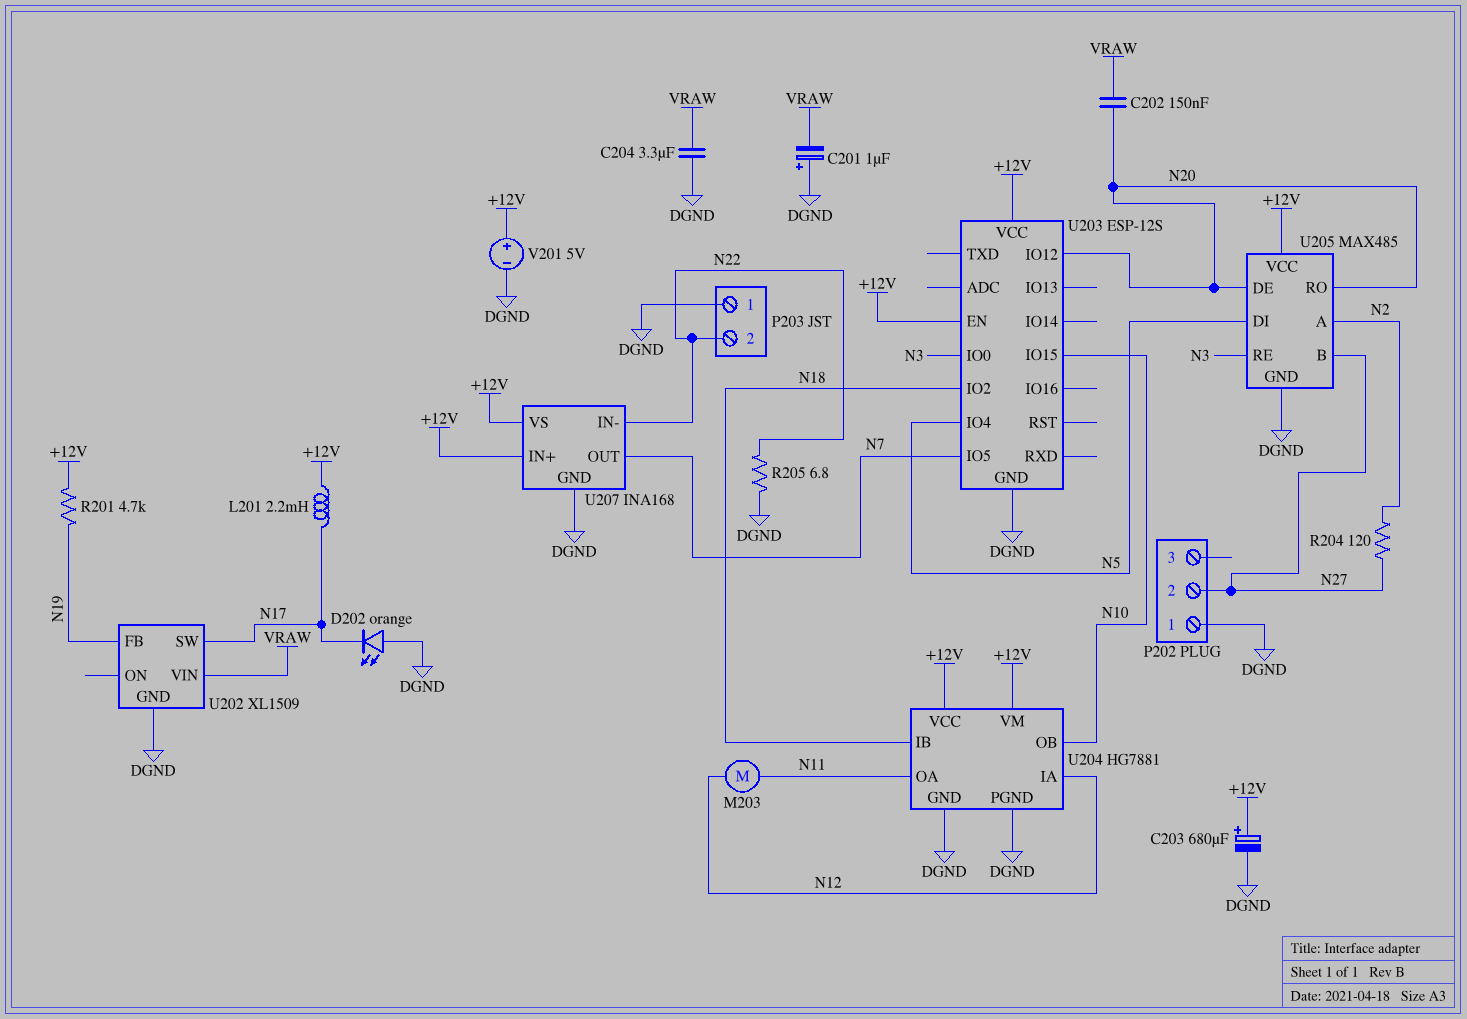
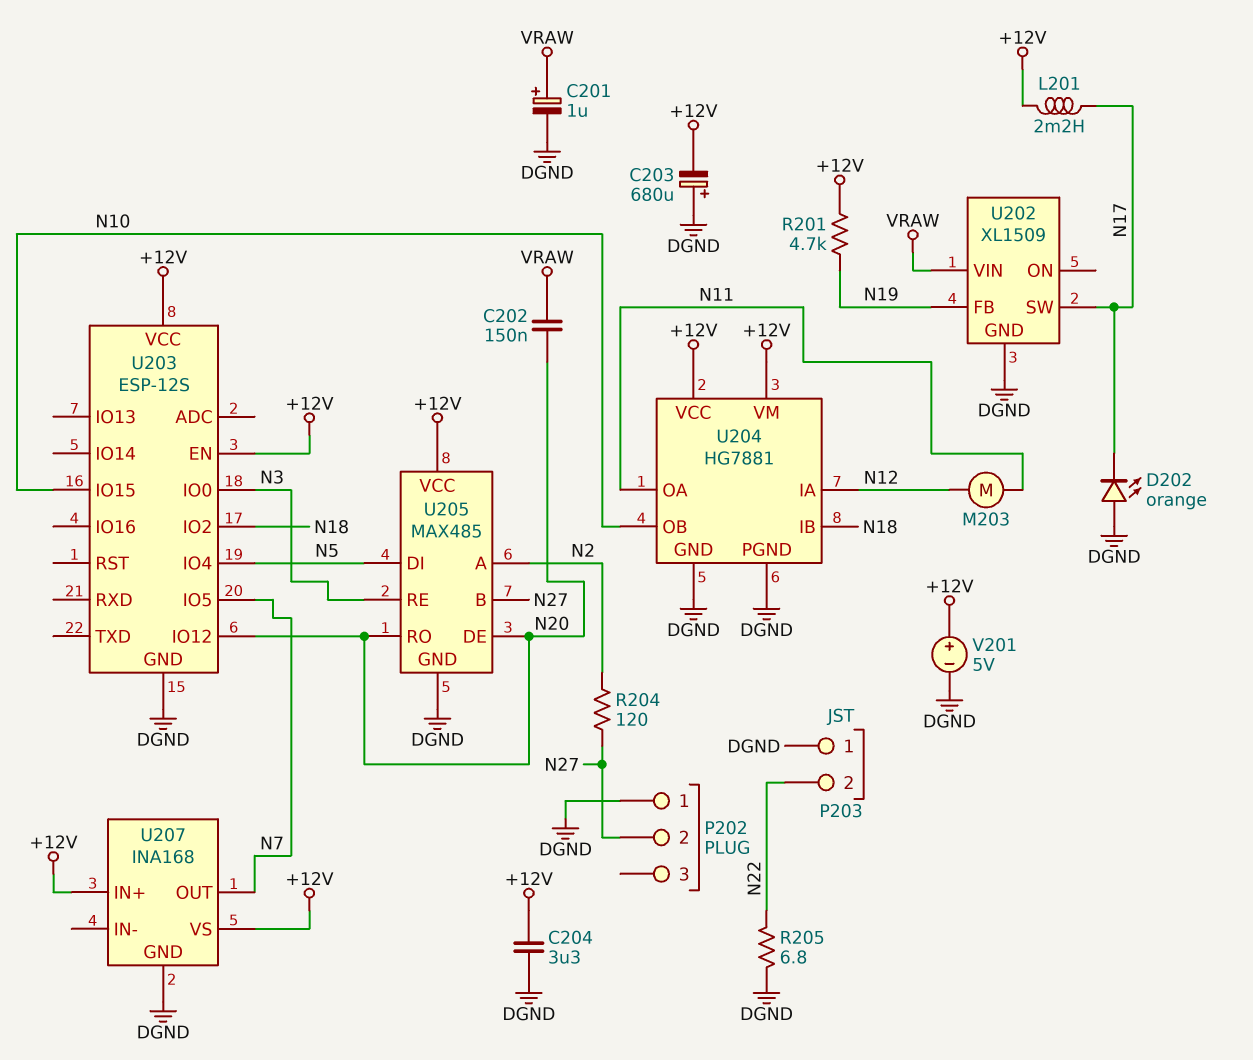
C201: 1uF (plus DGND, minus VRAW) -> 1uF (plus VRAW, minus DGND)
C203: 680uF (plus +12V, minus DGND) -> 680uF (plus DGND, minus +12V)
C204: 3.3uF (DGND, VRAW) -> 3.3uF (+12V, DGND)
U207 pin IN-: N22 -> none

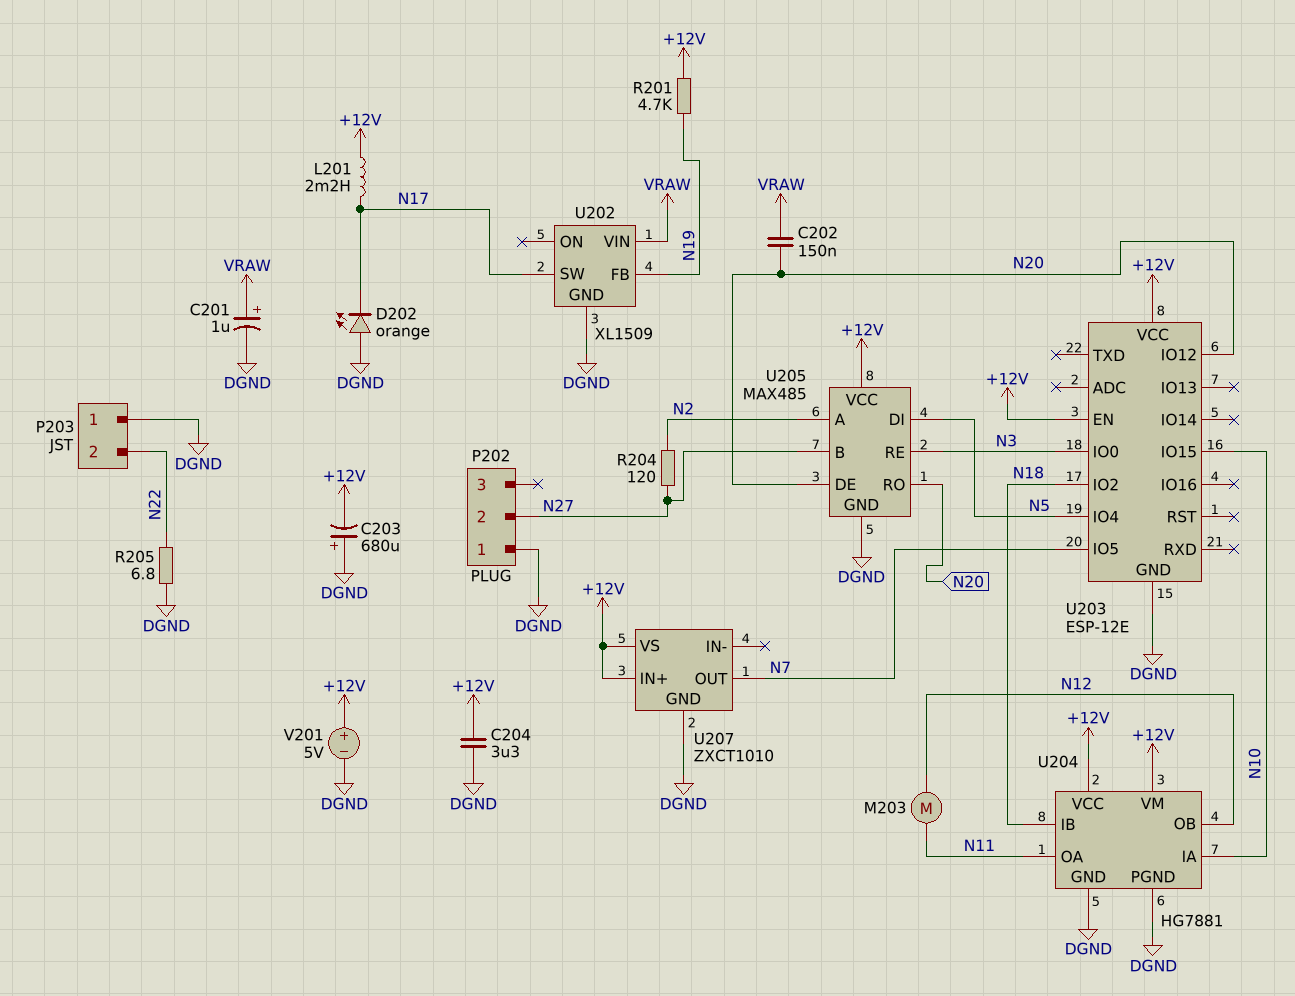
U203: ESP-12S -> ESP-12E
U204 pin IA: N12 -> N10
U204 pin OB: N10 -> N12
U207: INA168 -> ZXCT1010

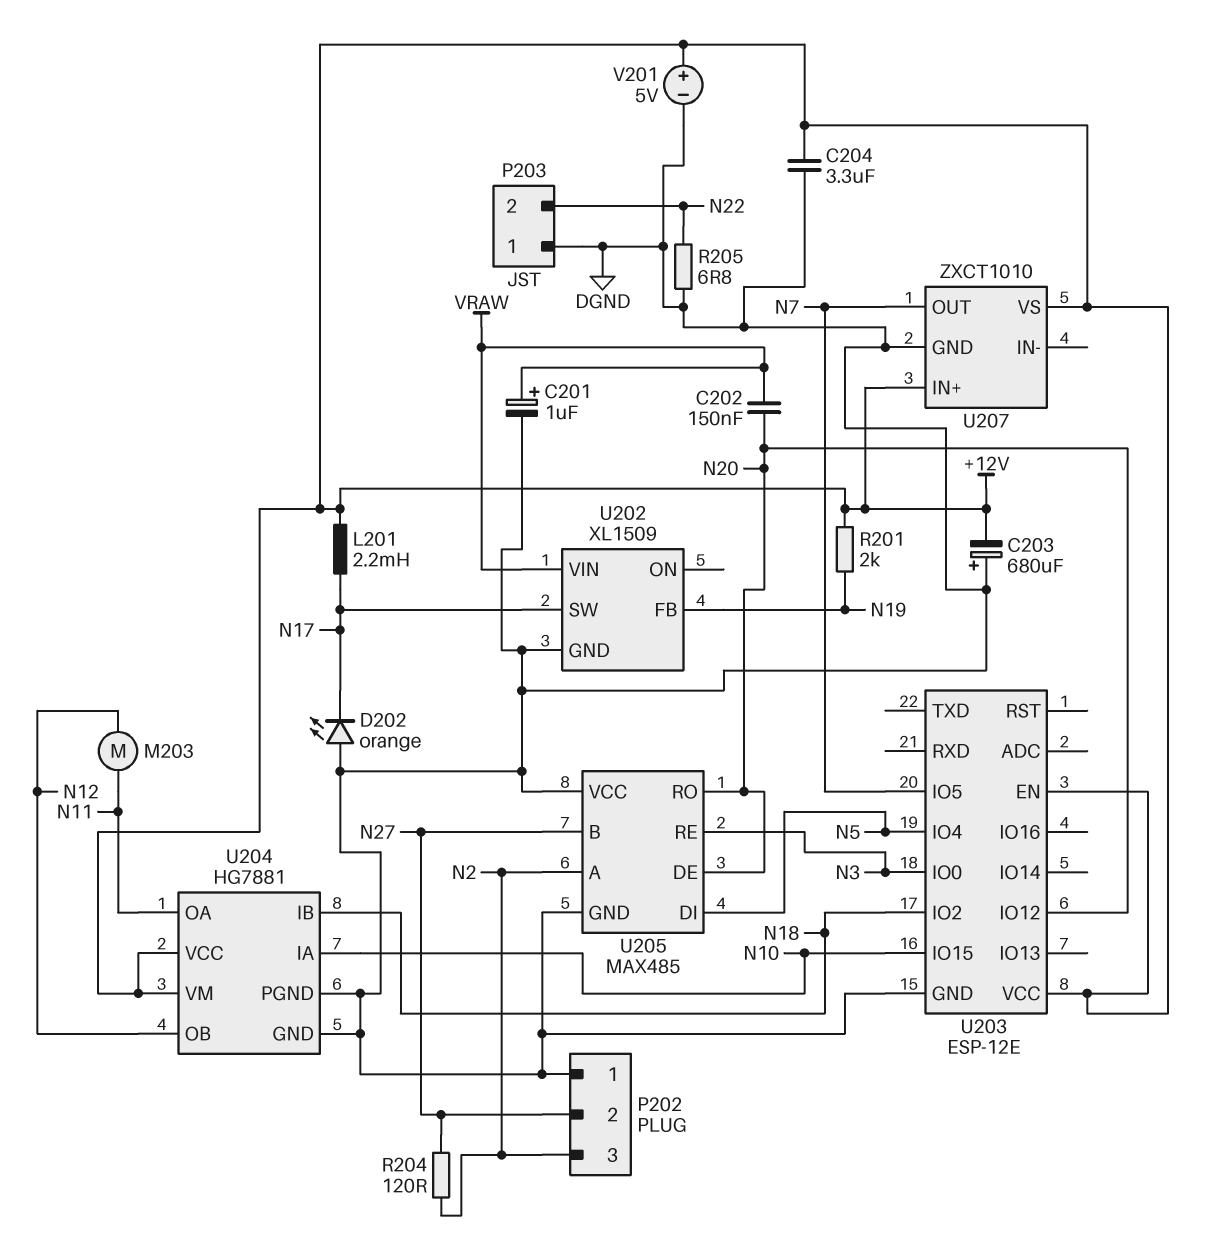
P202 pin 3: none -> N2
R201: 4.7k (+12V, N19) -> 2k (+12V, N19)
U205 pin VCC: +12V -> DGND

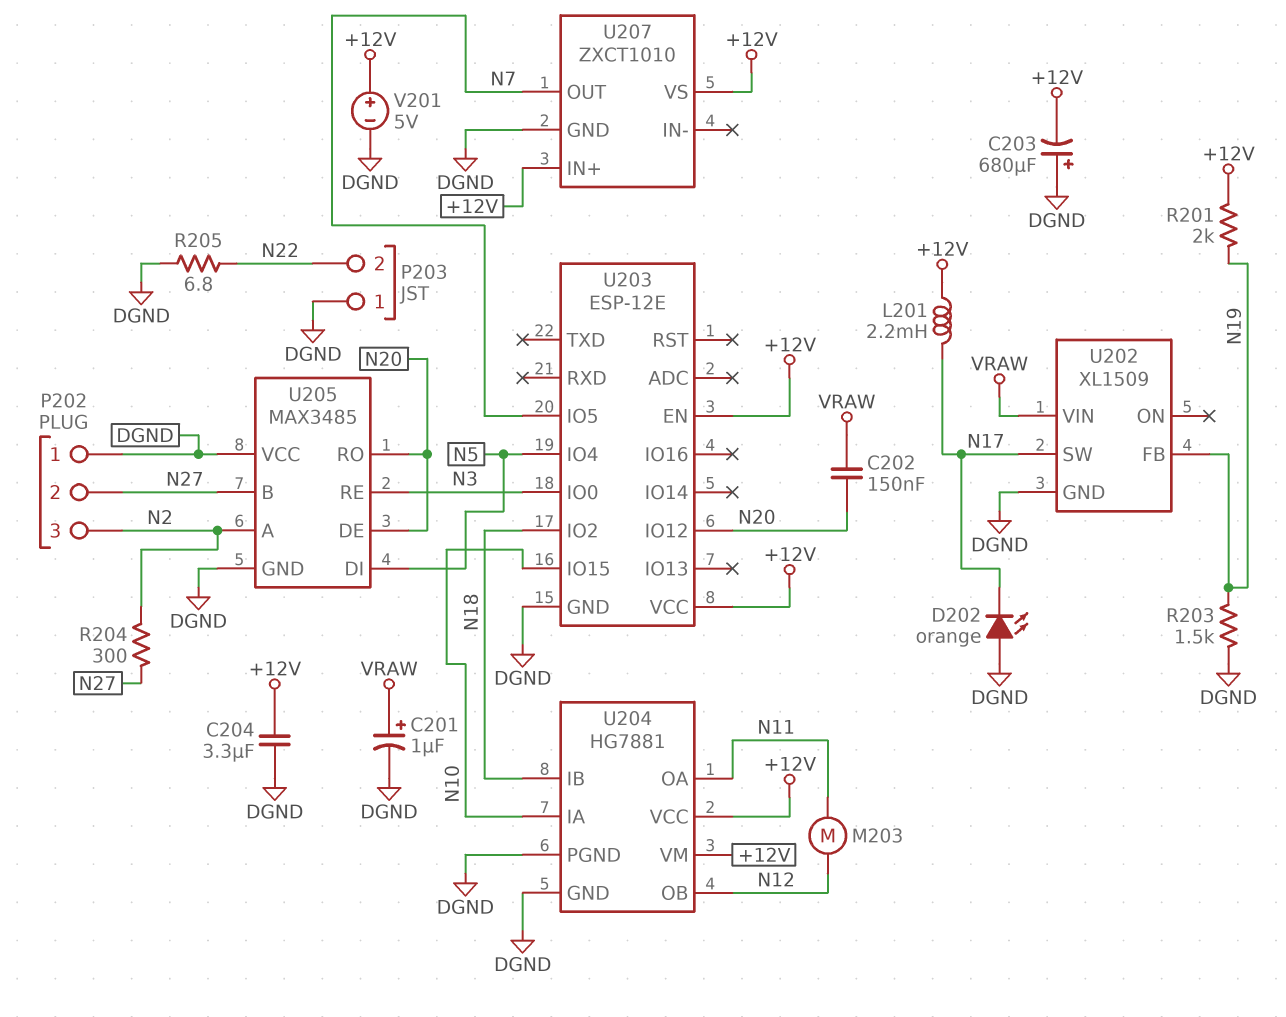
R203: none -> 1.5k (DGND, N19)
R204: 120 (N2, N27) -> 300 (N2, N27)
U205: MAX485 -> MAX3485

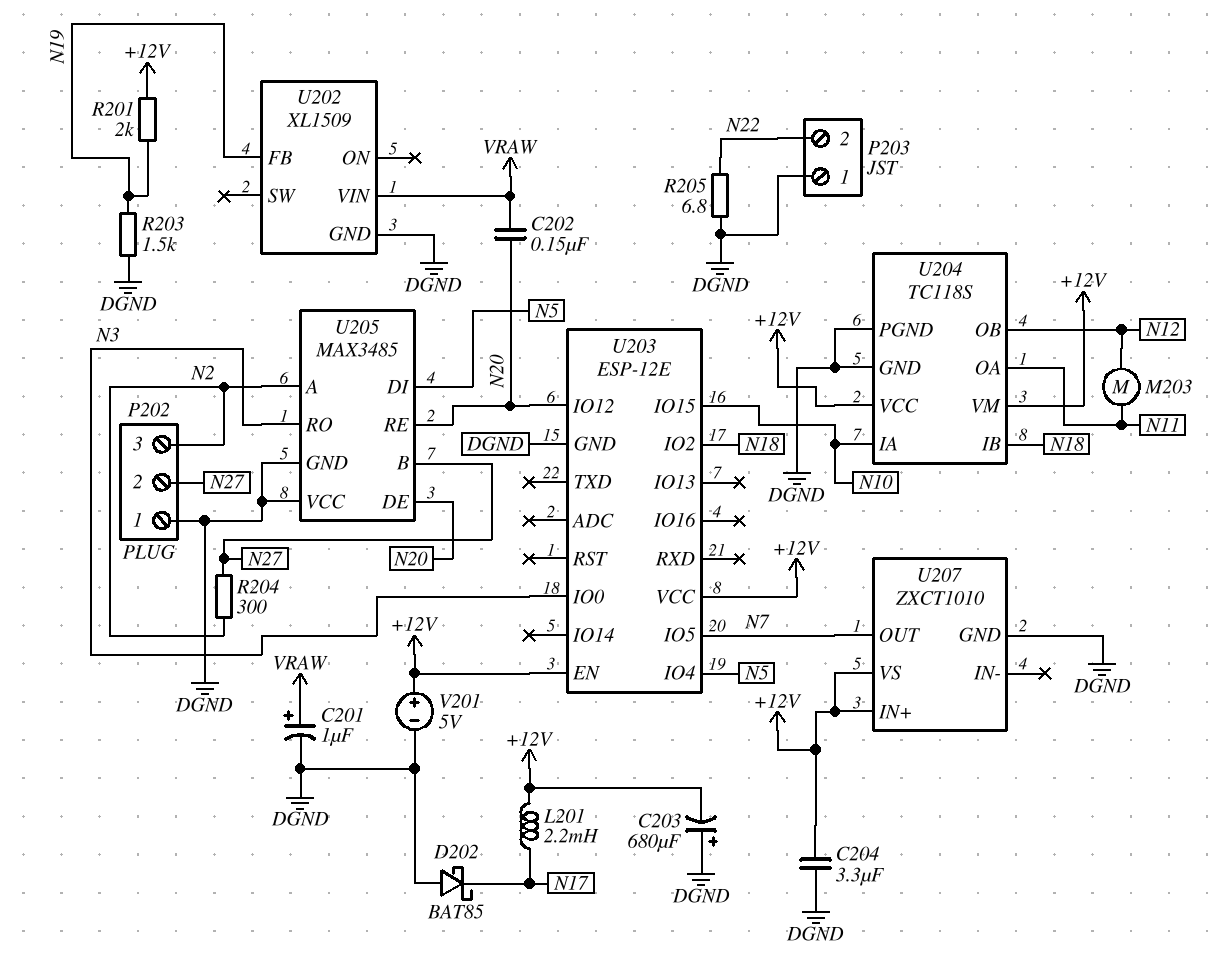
D202: LED orange (A DGND, K N17) -> schottky BAT85 (A DGND, K N17)
U202 pin SW: N17 -> none
U204: HG7881 -> TC118S
U205 pin RE: N3 -> N20
U205 pin RO: N20 -> N3

